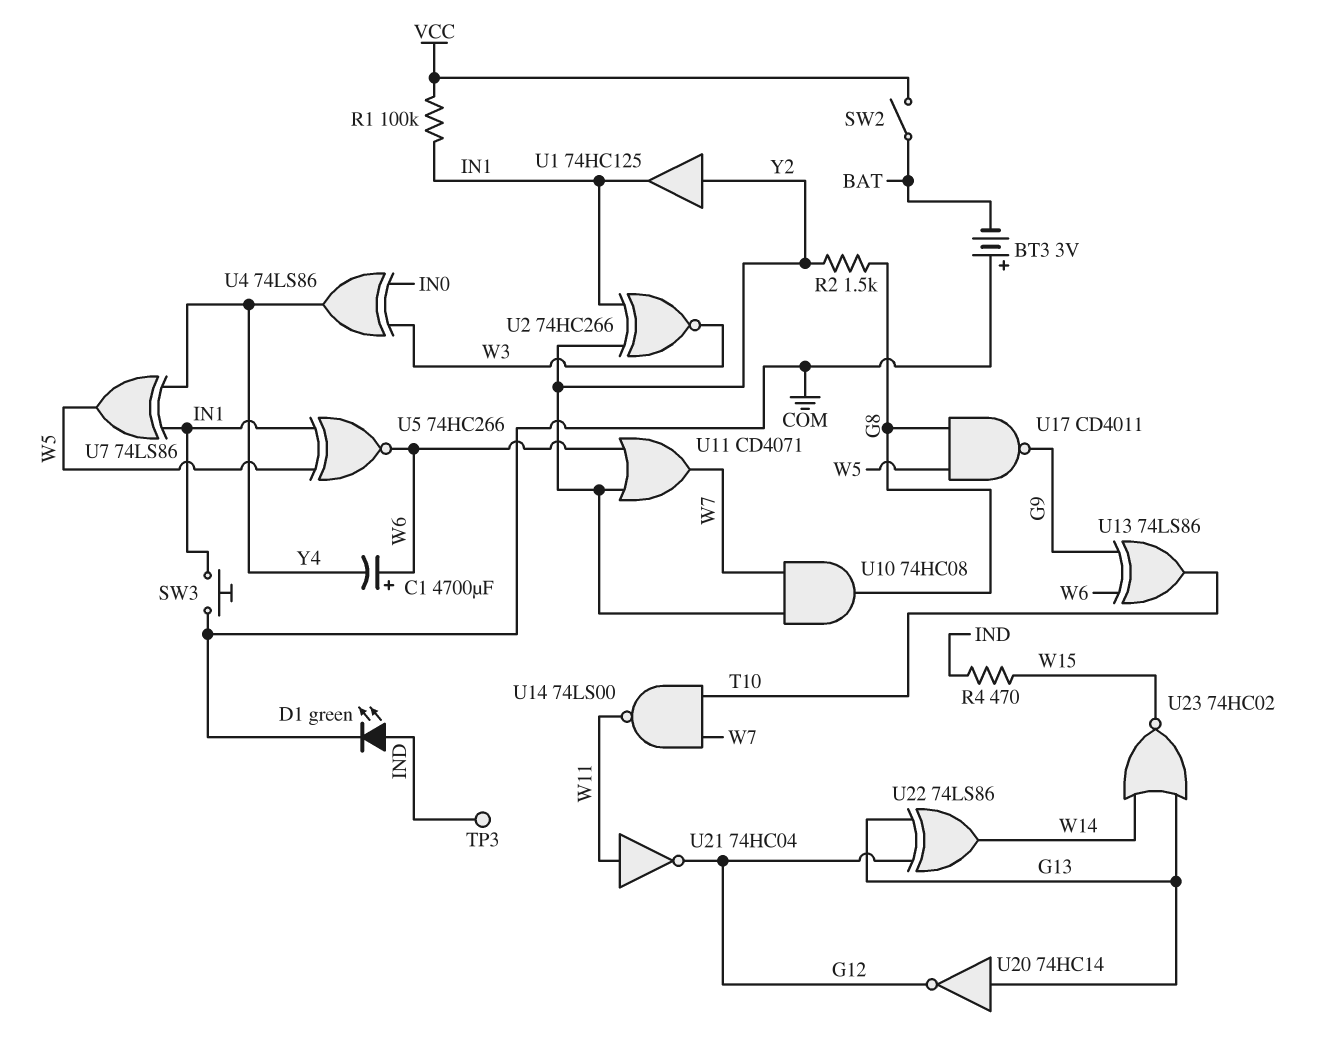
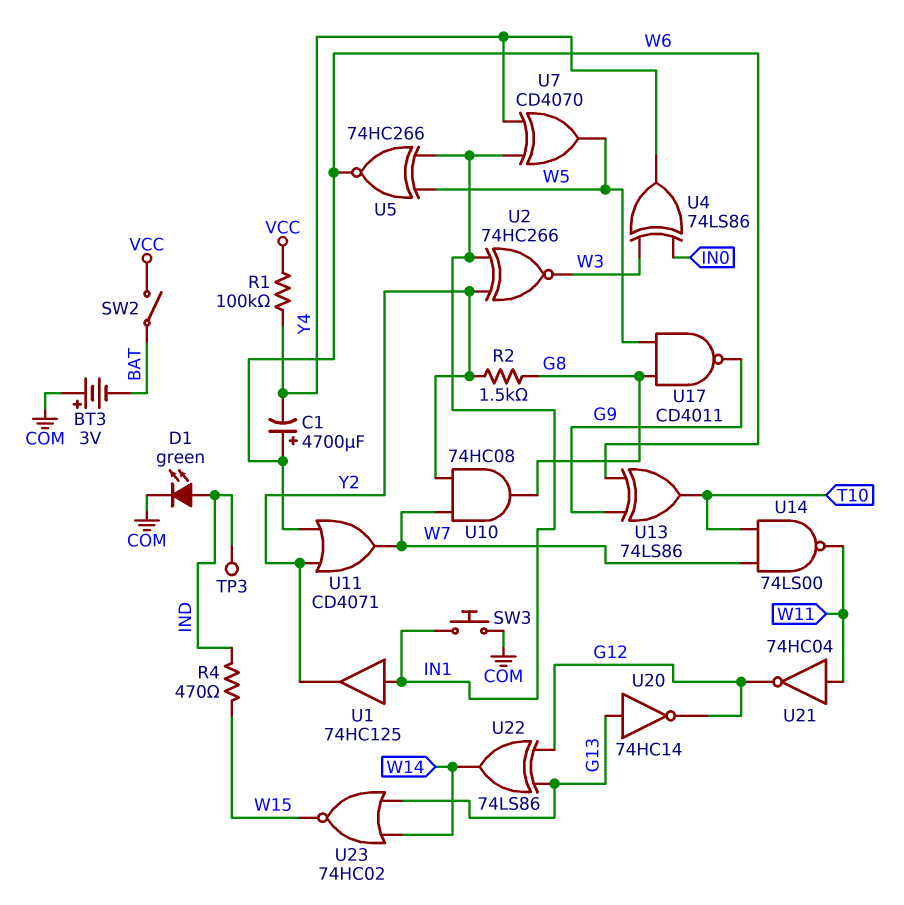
R1: 100k (IN1, VCC) -> 100k (VCC, Y4)
U1: buffer 74HC125 (in Y2, out IN1) -> buffer 74HC125 (in IN1, out Y2)
U7: XOR 74LS86 (in IN1, in Y4, out W5) -> XOR CD4070 (in IN1, in Y4, out W5)

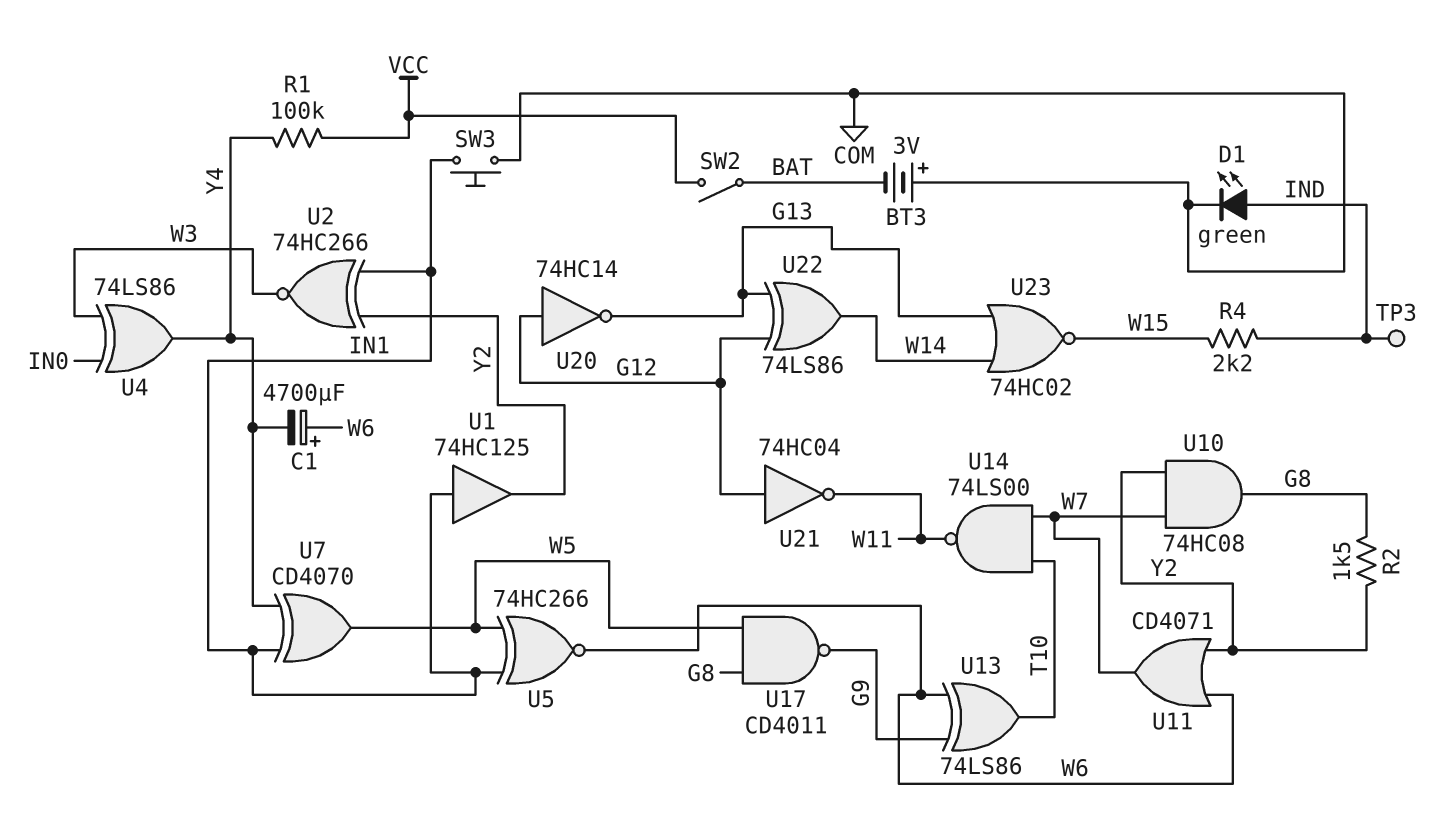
R4: 470 (IND, W15) -> 2.2k (IND, W15)
U20: NOT 74HC14 (in G13, out G12) -> NOT 74HC14 (in G12, out G13)
U21: NOT 74HC04 (in W11, out G12) -> NOT 74HC04 (in G12, out W11)

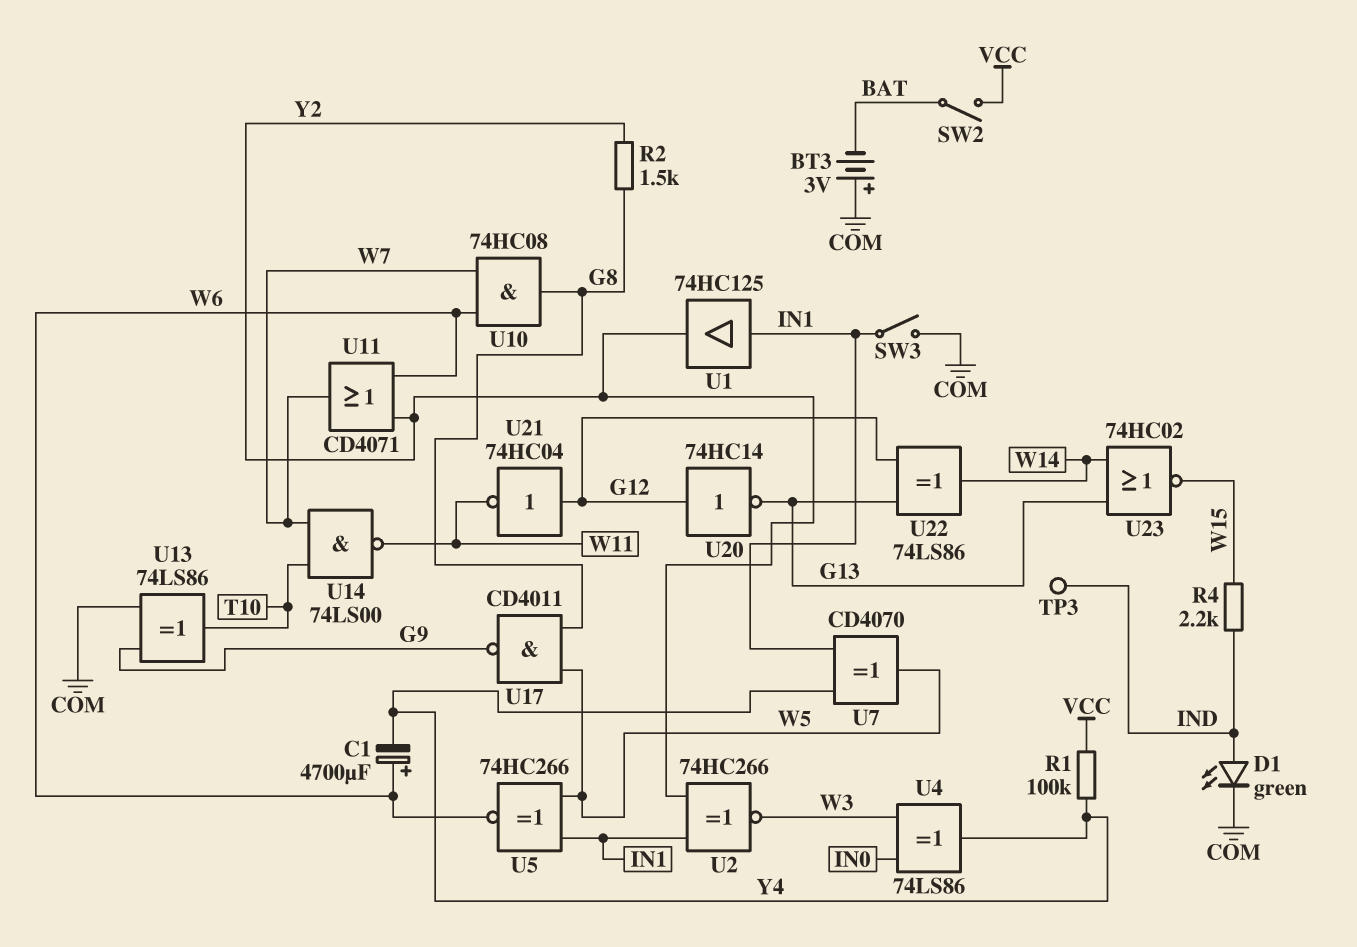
SW3: button (COM, IN1) -> switch (COM, IN1)
U10: AND 74HC08 (in W7, in Y2, out G8) -> AND 74HC08 (in W6, in W7, out G8)
U13: XOR 74LS86 (in G9, in W6, out T10) -> XOR 74LS86 (in COM, in G9, out T10)

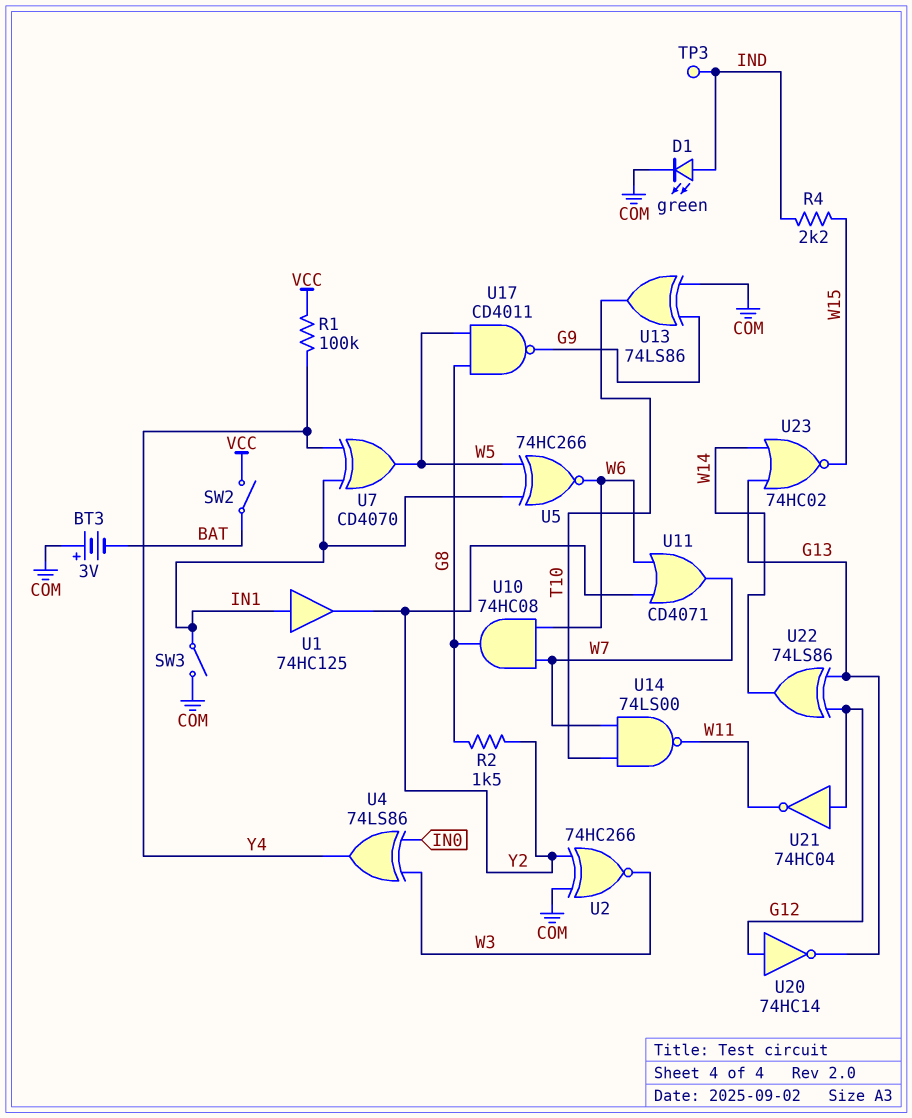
C1: 4700uF (plus W6, minus Y4) -> none
U2: XNOR 74HC266 (in IN1, in Y2, out W3) -> XNOR 74HC266 (in COM, in Y2, out W3)

